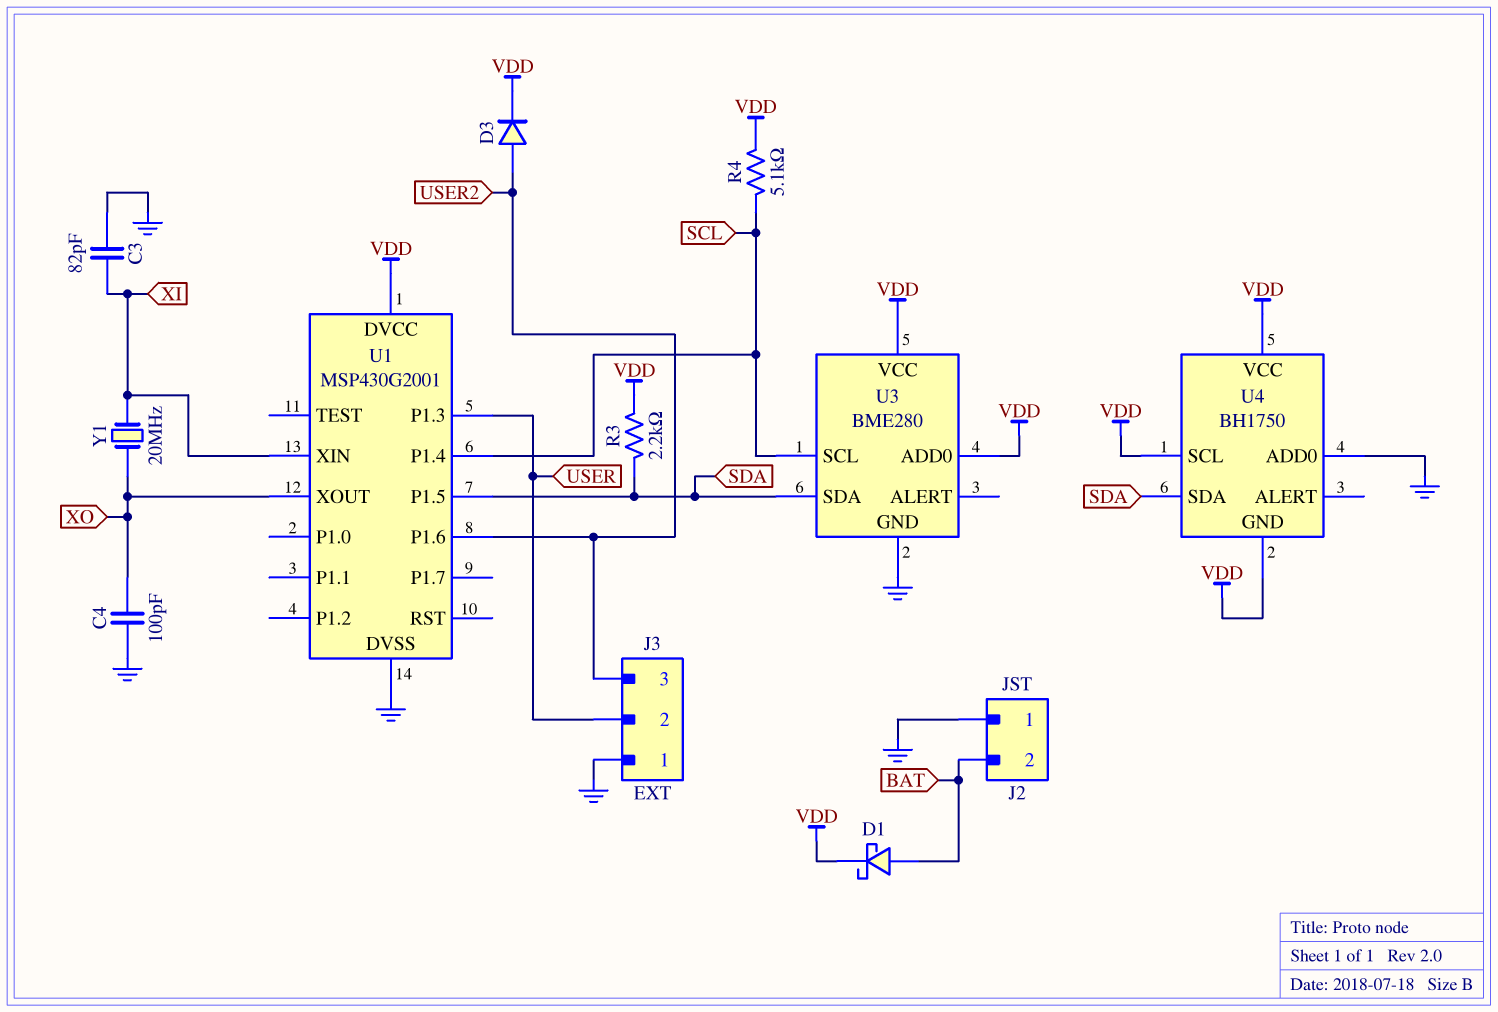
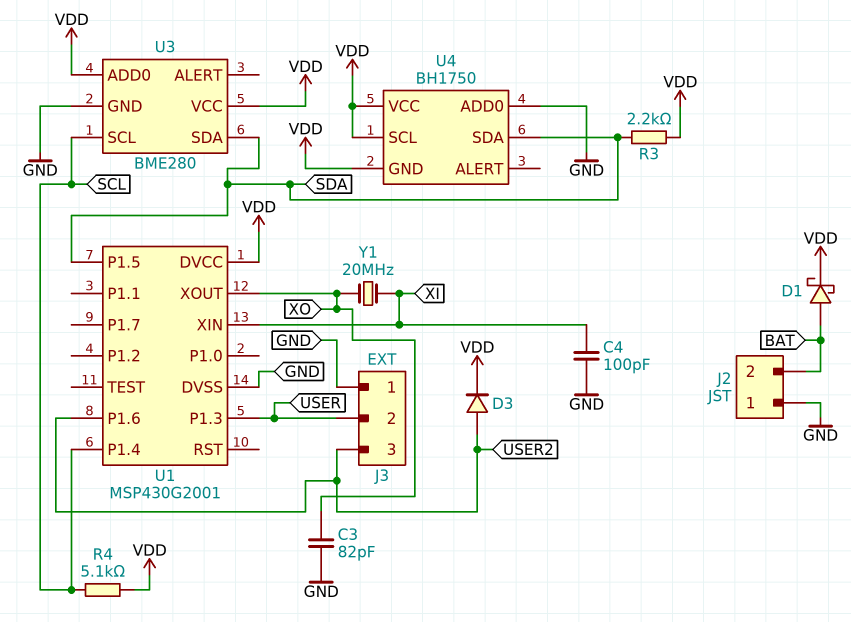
C3: 82pF (GND, XI) -> 82pF (GND, XO)
C4: 100pF (GND, XO) -> 100pF (GND, XI)

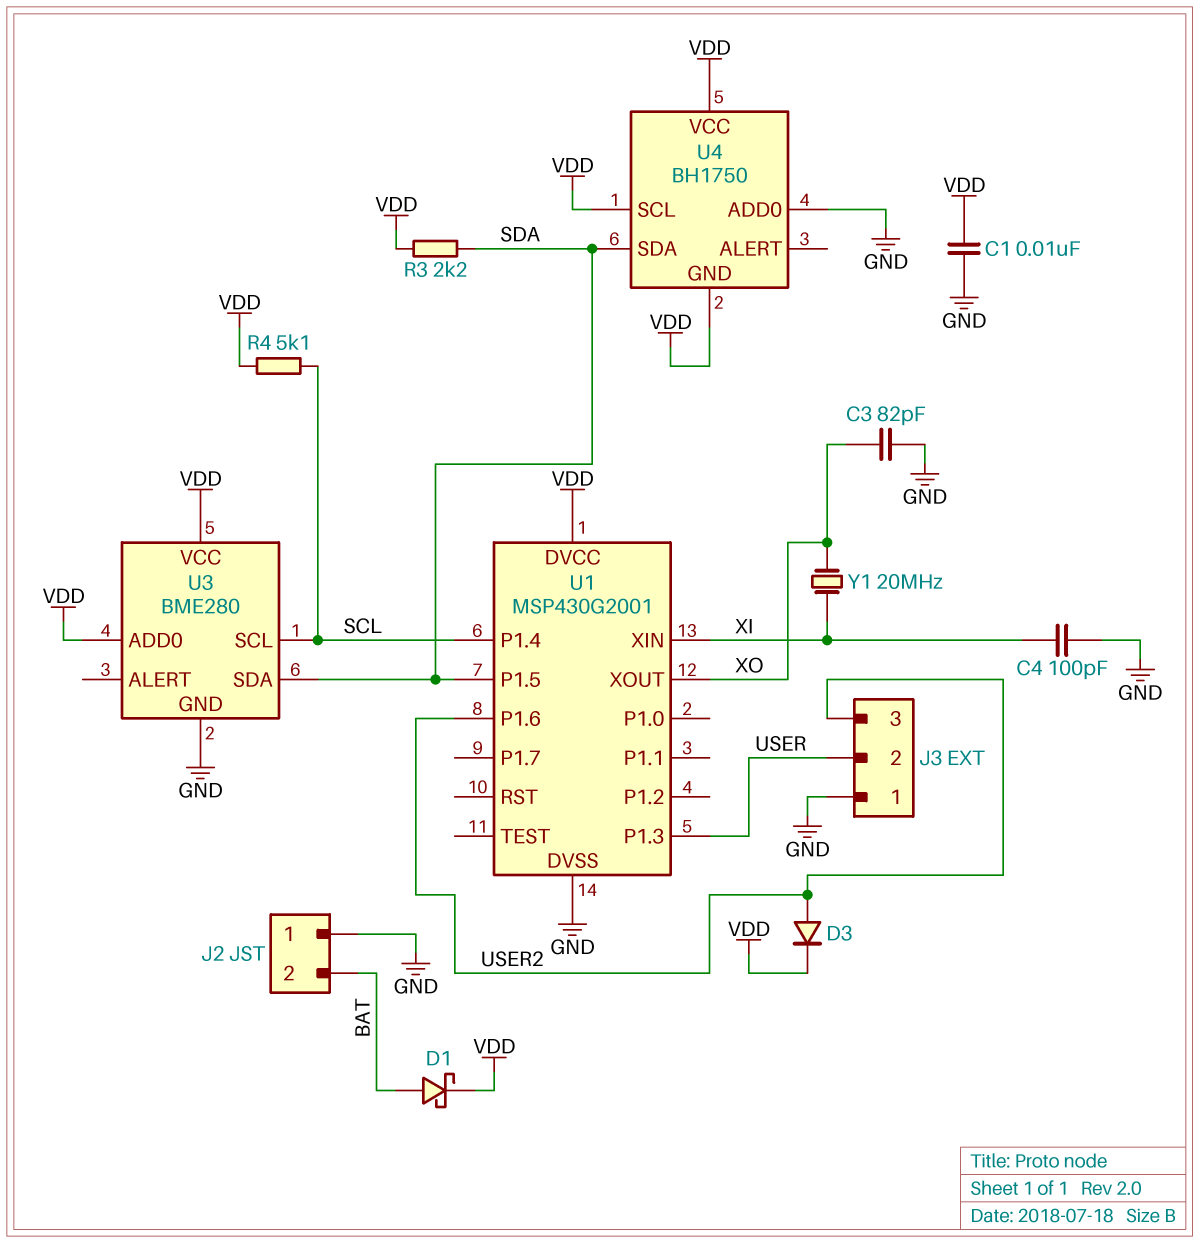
C1: none -> 10nF (GND, VDD)

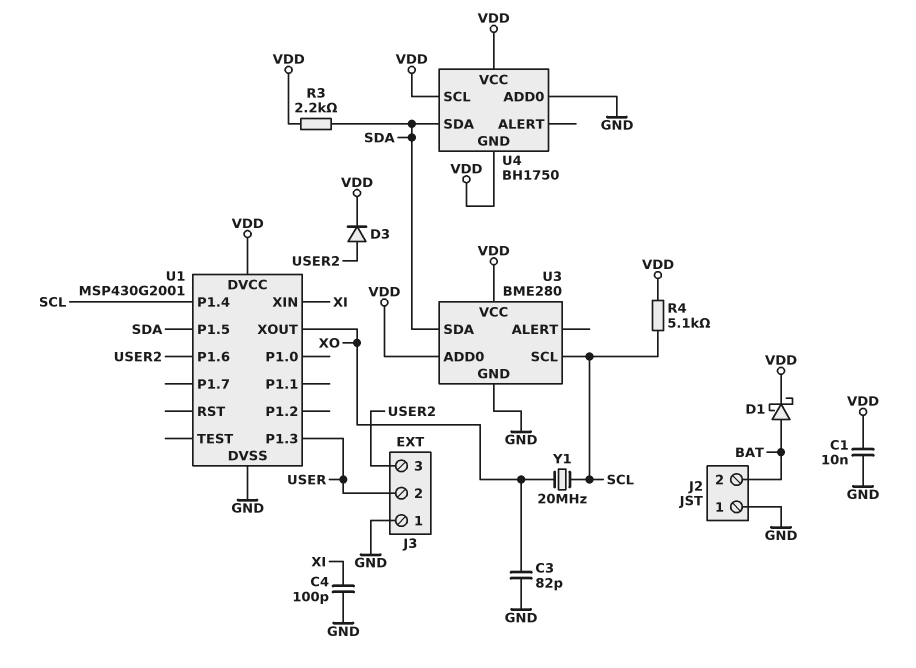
Y1: 20MHz (XI, XO) -> 20MHz (SCL, XO)

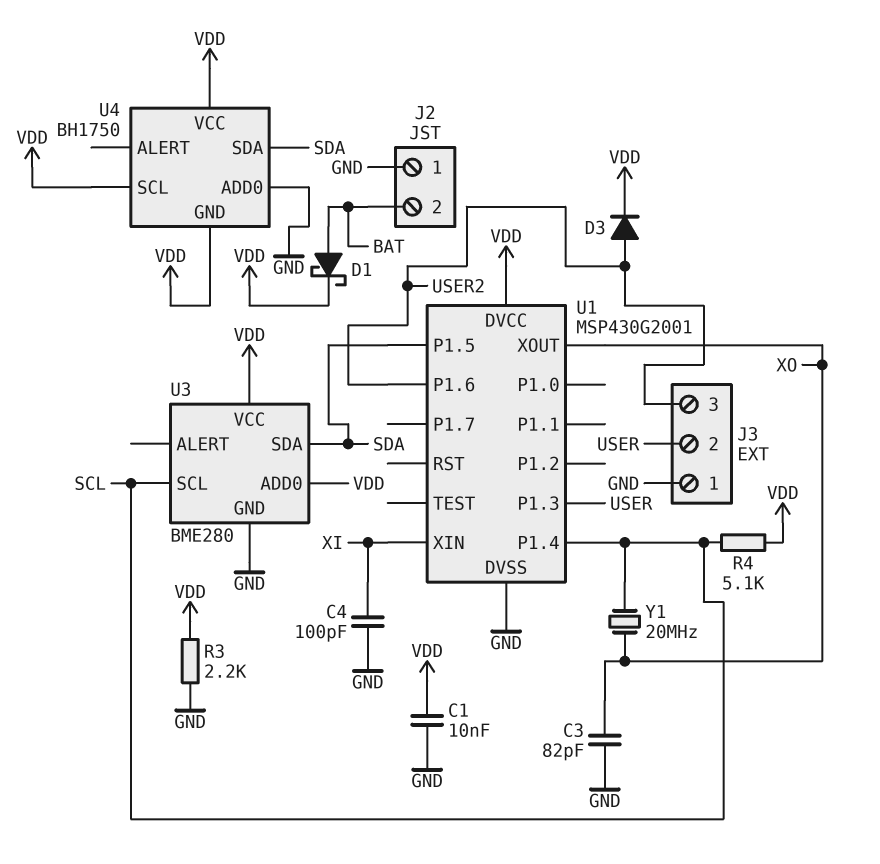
R3: 2.2k (SDA, VDD) -> 2.2k (GND, VDD)

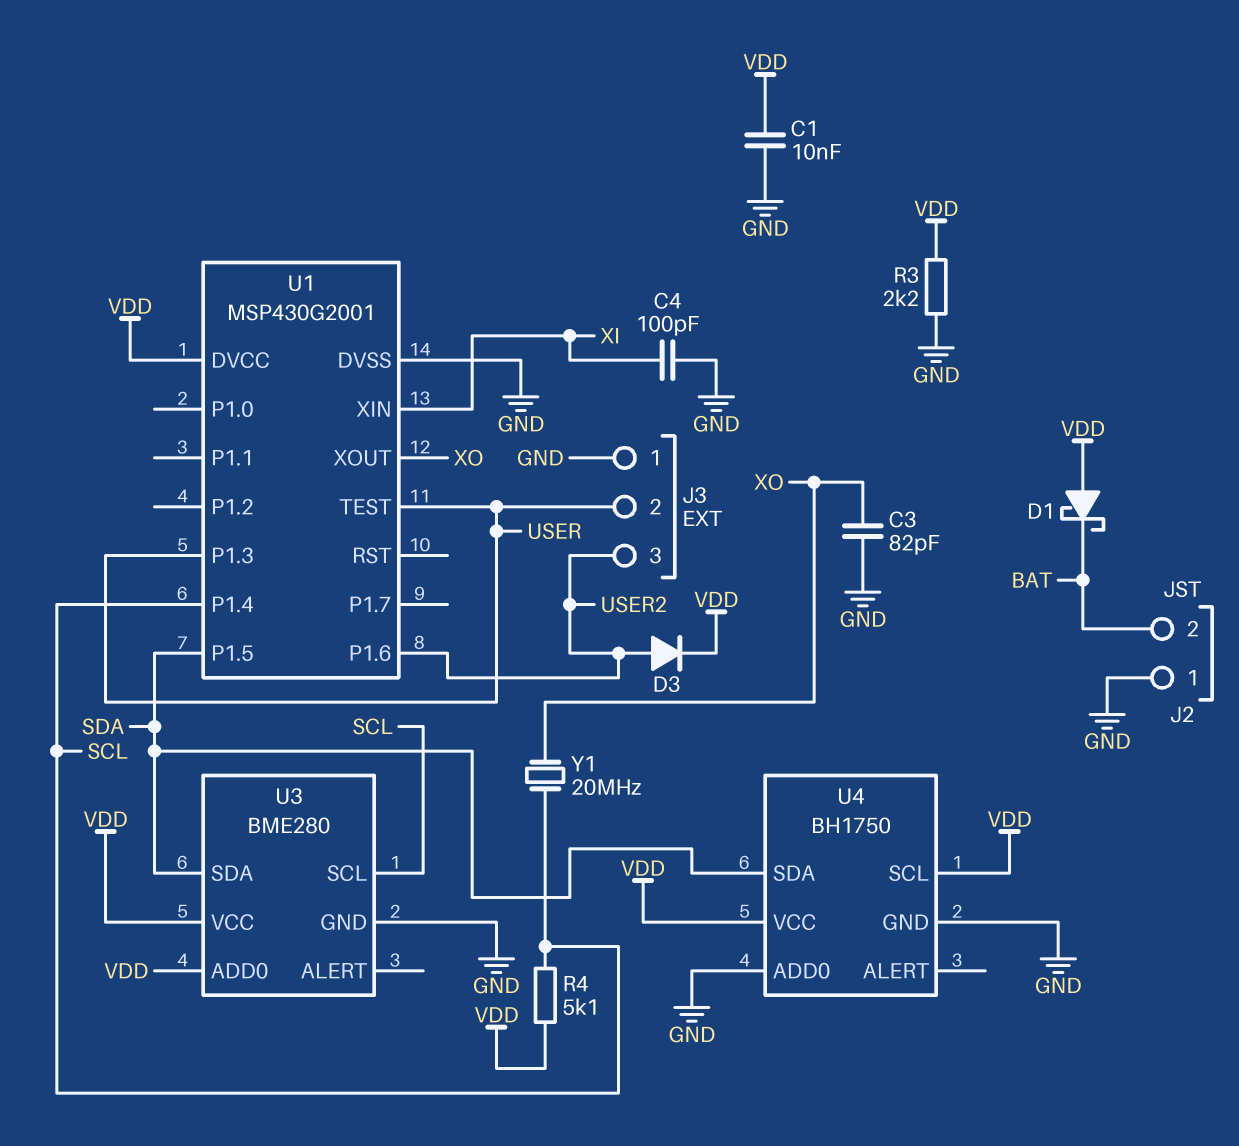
D1: schottky (A BAT, K VDD) -> schottky (A VDD, K BAT)
U1 pin TEST: none -> USER
U4 pin GND: VDD -> GND

